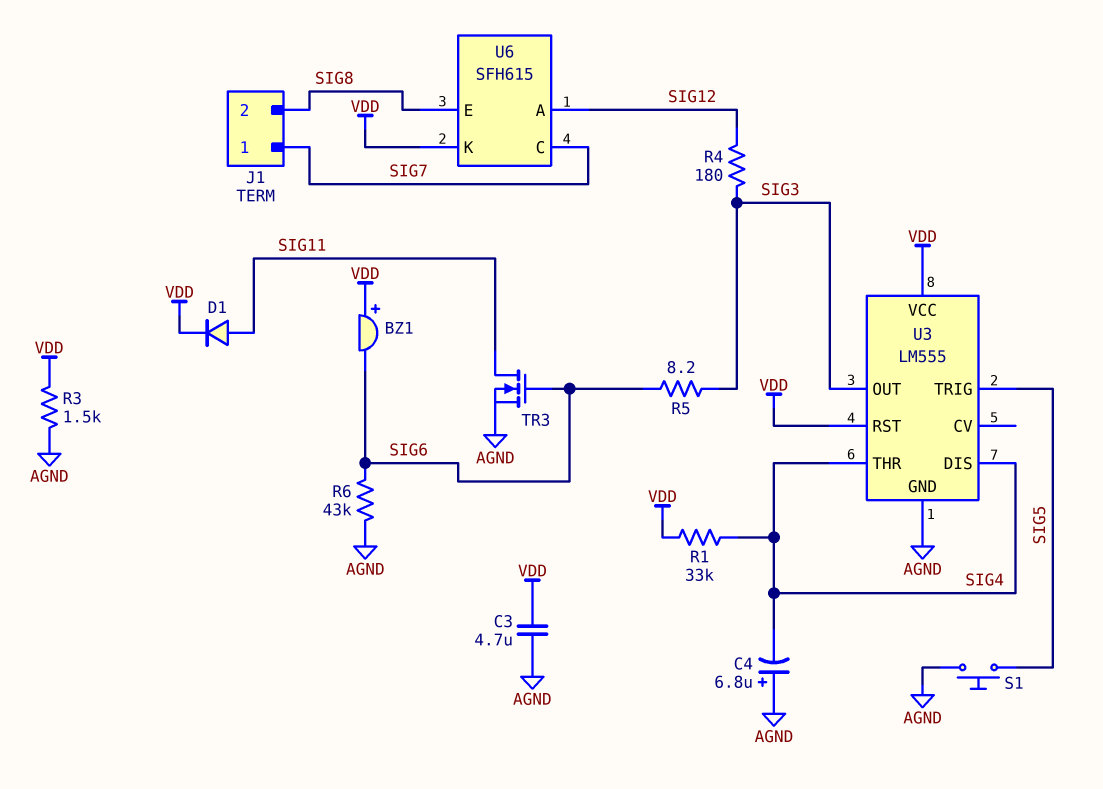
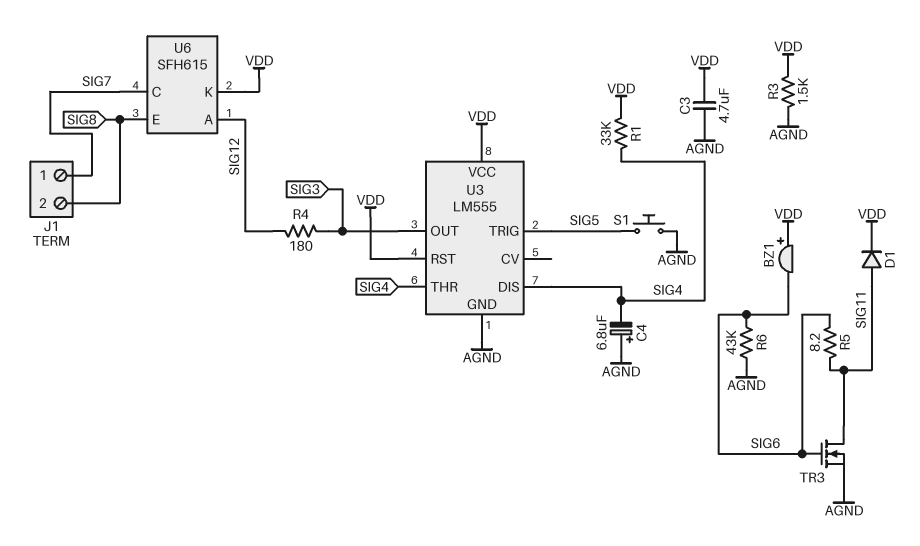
R5: 8.2 (SIG3, SIG6) -> 8.2 (SIG6, SIG11)

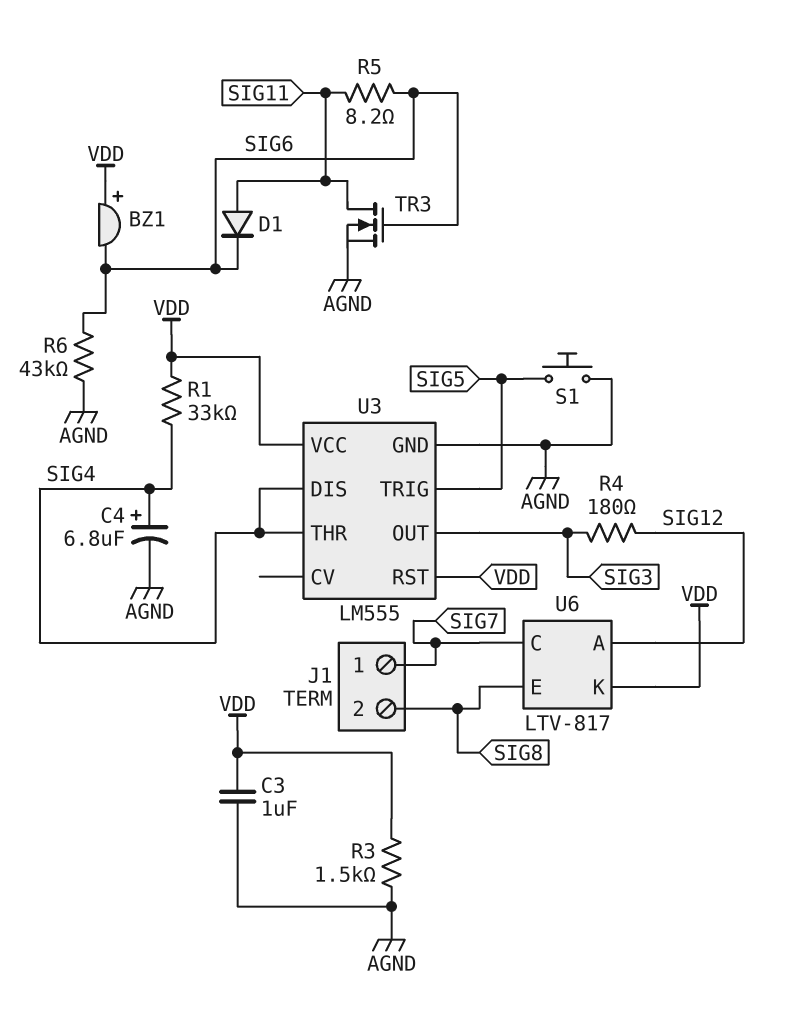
C3: 4.7uF (AGND, VDD) -> 1uF (AGND, VDD)
C4: 6.8uF (plus AGND, minus SIG4) -> 6.8uF (plus SIG4, minus AGND)
D1: diode (A SIG11, K VDD) -> diode (A SIG11, K SIG6)
U6: SFH615 -> LTV-817

